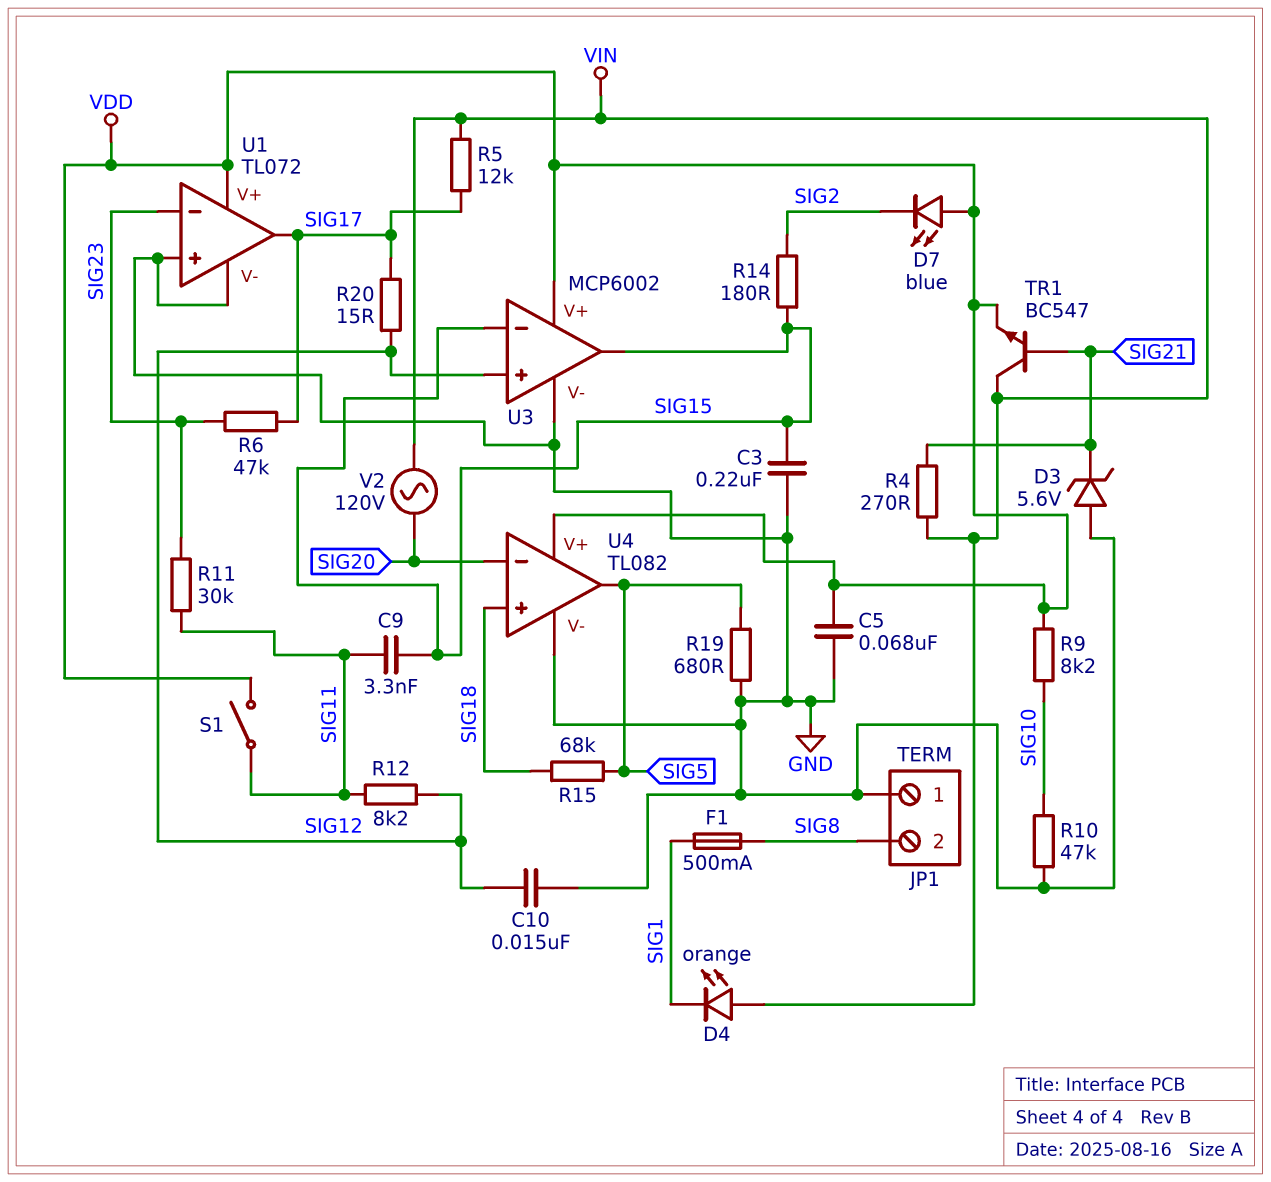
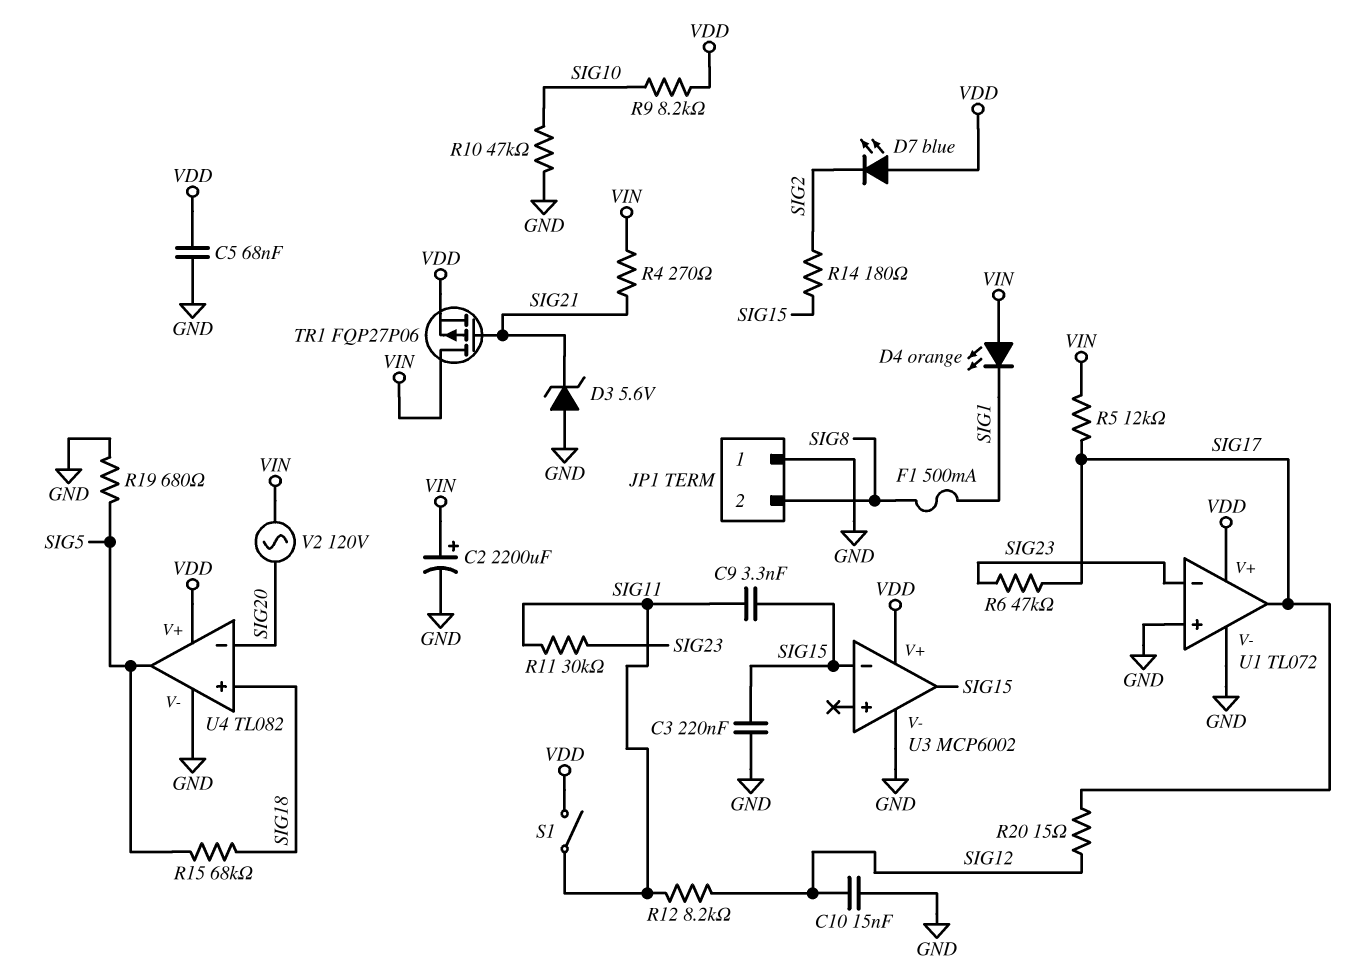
C2: none -> 2200uF (plus VIN, minus GND)
TR1: NPN BC547 (B SIG21, C VIN, E VDD) -> PMOS FQP27P06 (G SIG21, D VIN, S VDD)
U3 pin in+: SIG12 -> none

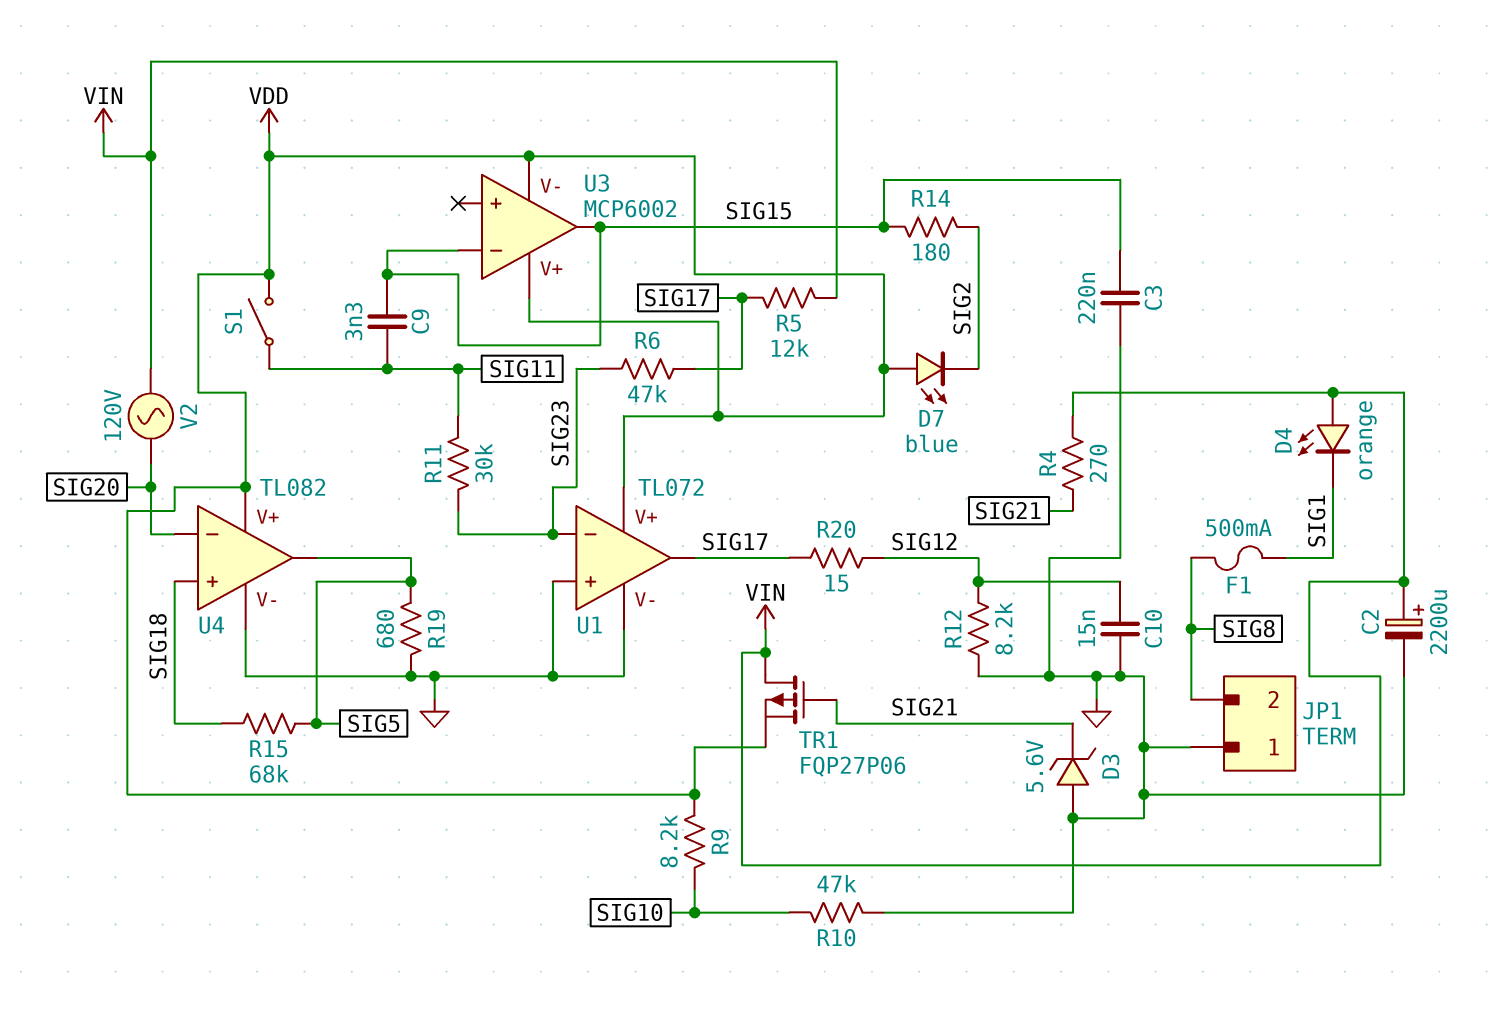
C5: 68nF (GND, VDD) -> none
R12: 8.2k (SIG11, SIG12) -> 8.2k (GND, SIG12)
U3 pin V-: GND -> VDD

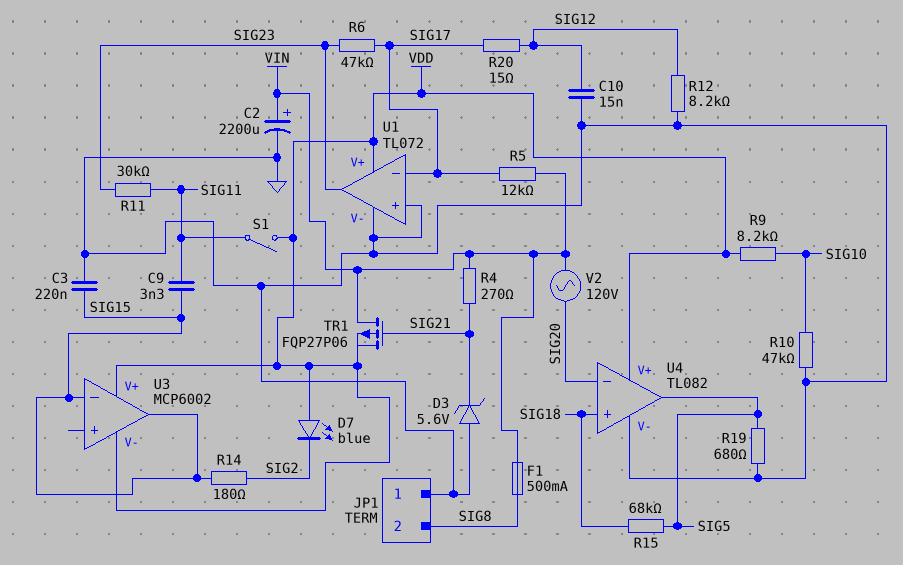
D4: LED orange (A VIN, K SIG1) -> none
F1: 500mA (SIG1, SIG8) -> 500mA (SIG8, VIN)
U1 pin in-: SIG23 -> SIG17
U1 pin out: SIG17 -> SIG23

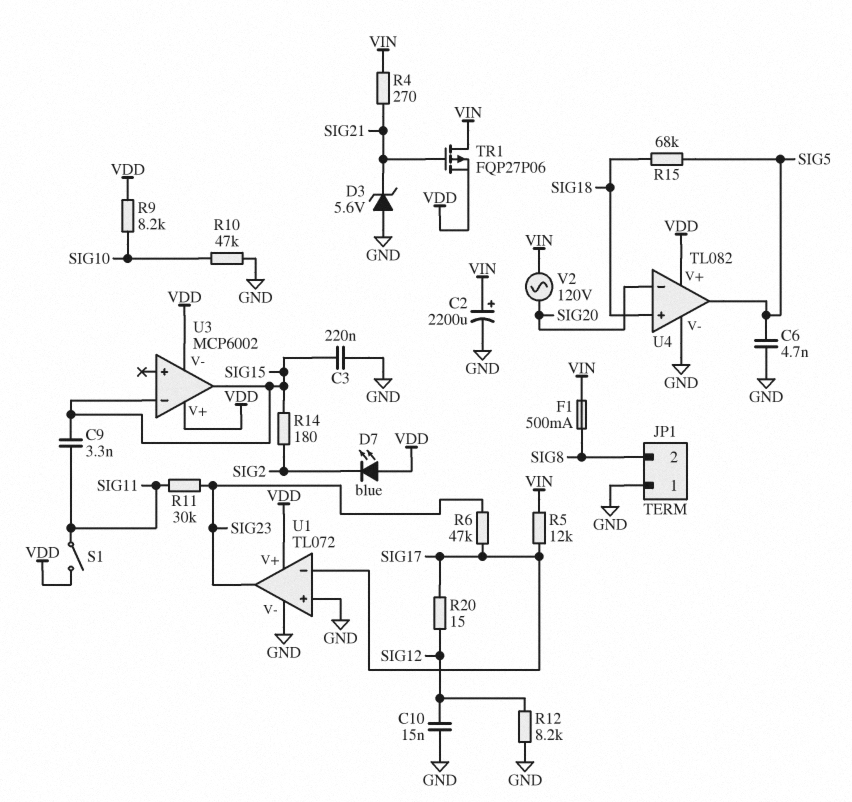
C6: none -> 4.7nF (GND, SIG5)
R19: 680 (GND, SIG5) -> none

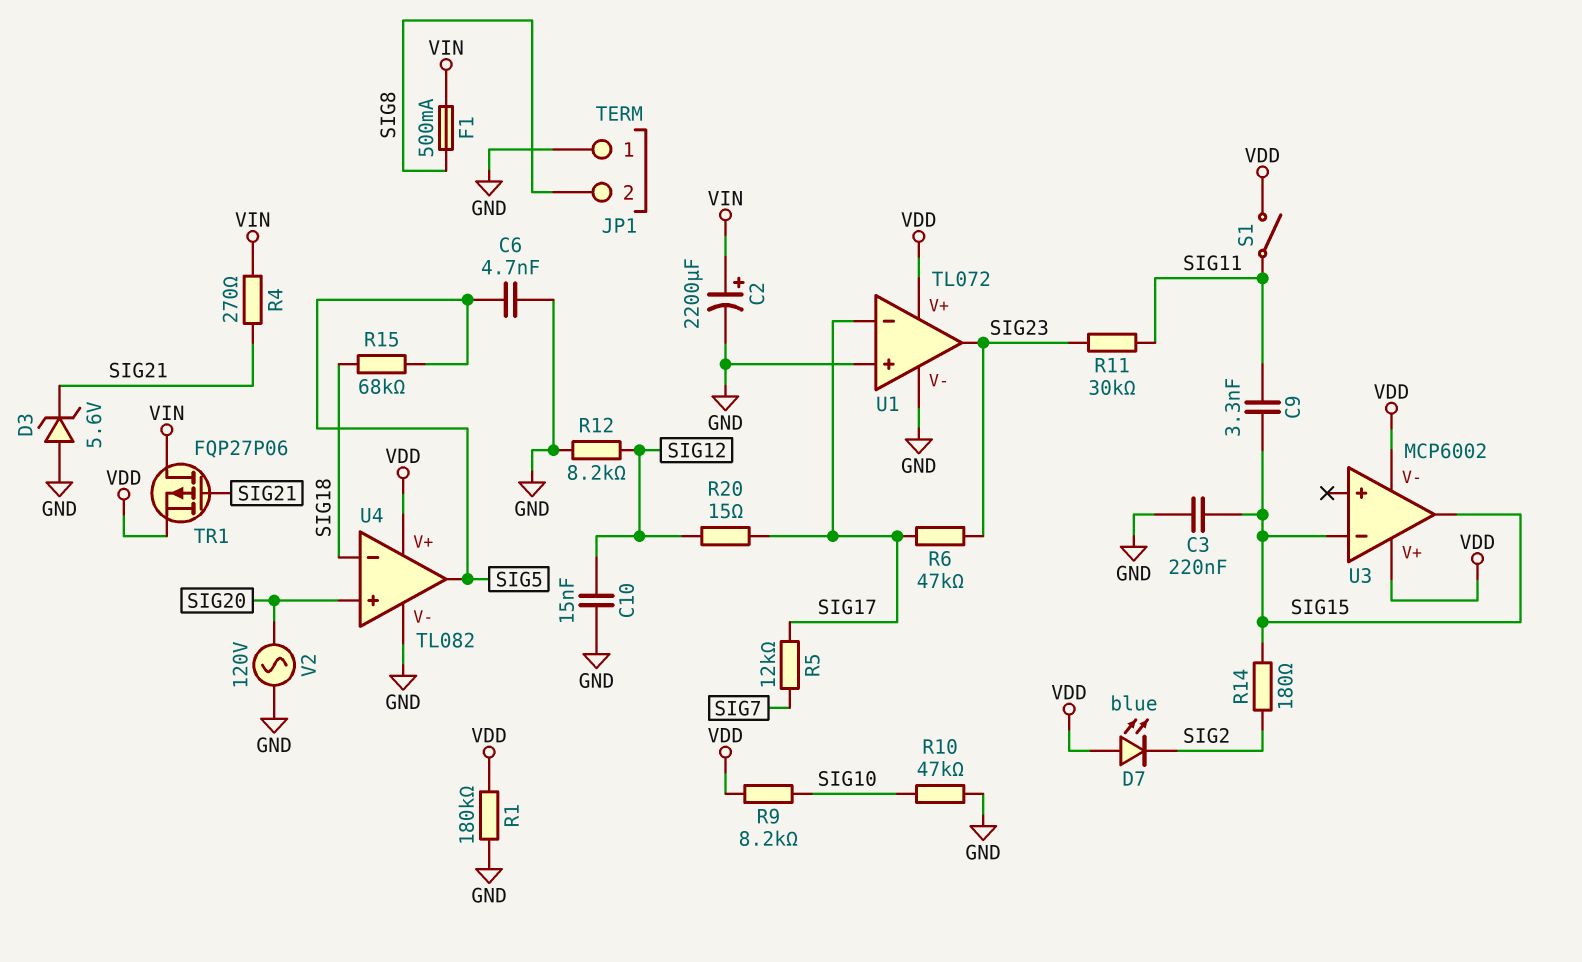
R1: none -> 180k (GND, VDD)
R5: 12k (SIG17, VIN) -> 12k (SIG7, SIG17)
U4 pin in+: SIG18 -> SIG20
U4 pin in-: SIG20 -> SIG18
V2: AC 120V (SIG20, VIN) -> AC 120V (GND, SIG20)

